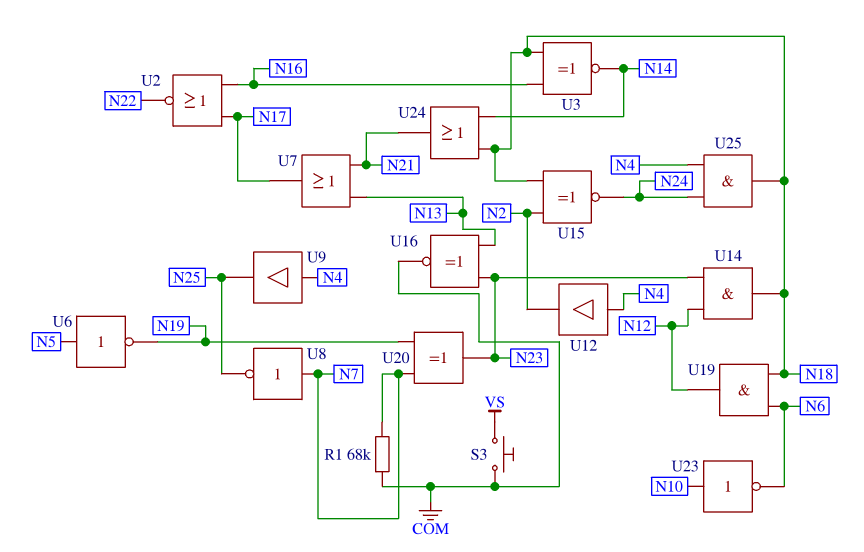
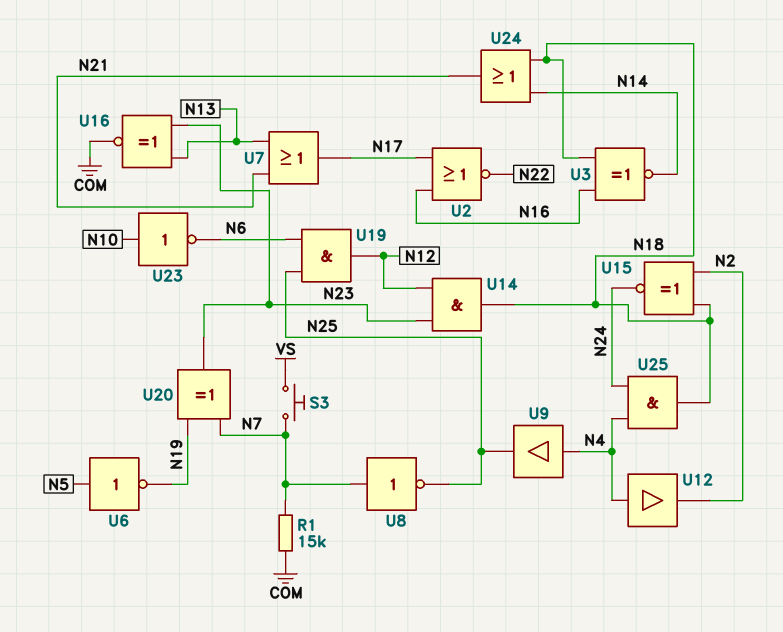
R1: 68k (COM, N7) -> 15k (COM, N7)
S3: button (COM, VS) -> button (N7, VS)
U19: AND (in N6, in N18, out N12) -> AND (in N6, in N25, out N12)

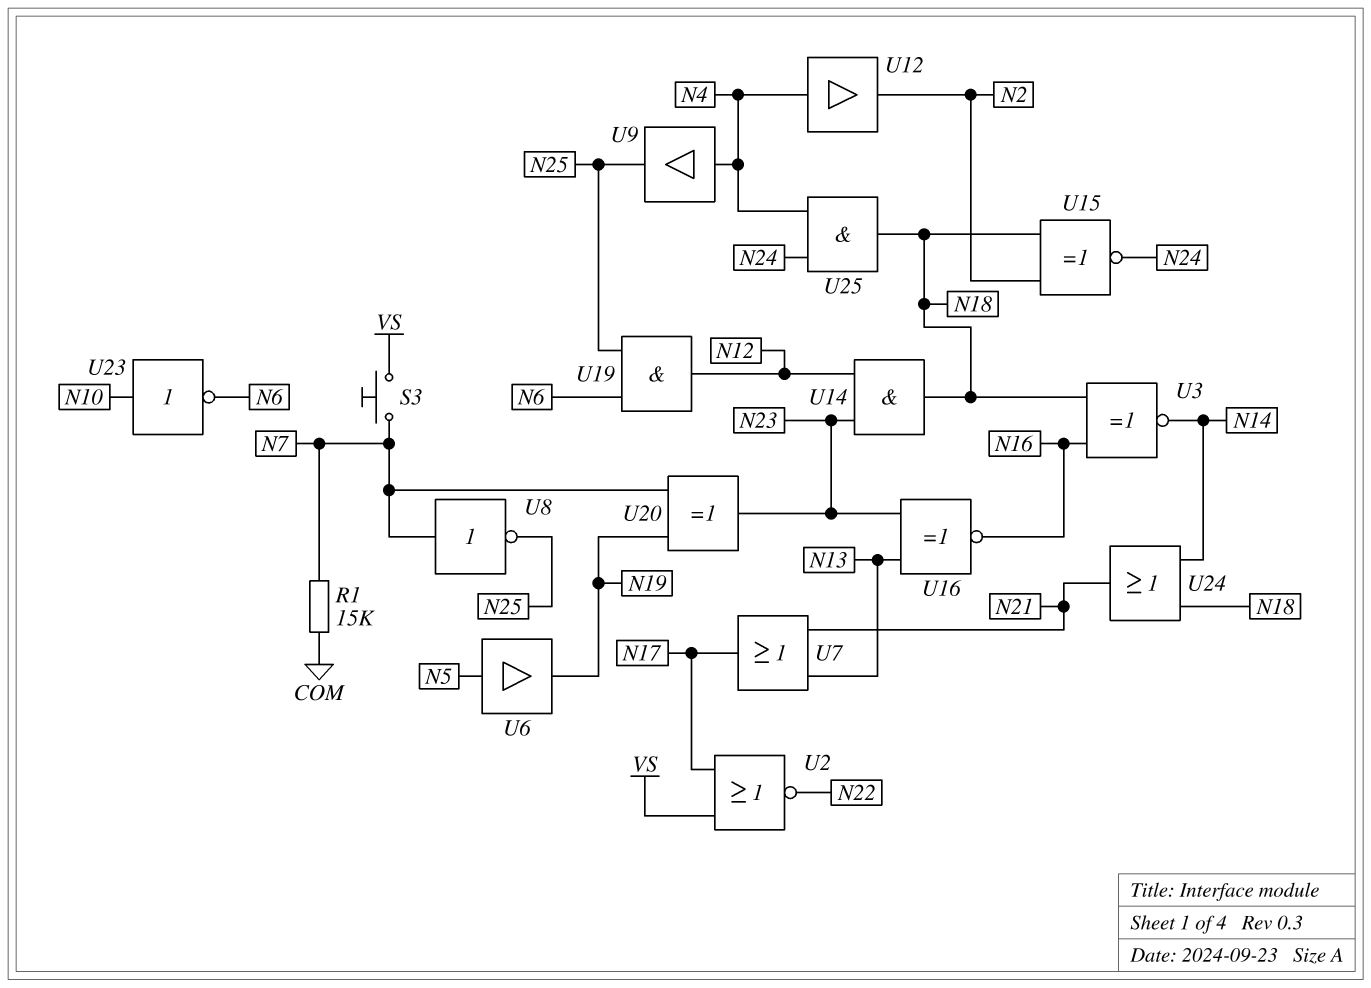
U2: NOR (in N16, in N17, out N22) -> NOR (in N17, in VS, out N22)
U6: NOT (in N5, out N19) -> buffer (in N5, out N19)
U16: XNOR (in N13, in N23, out COM) -> XNOR (in N13, in N23, out N16)

